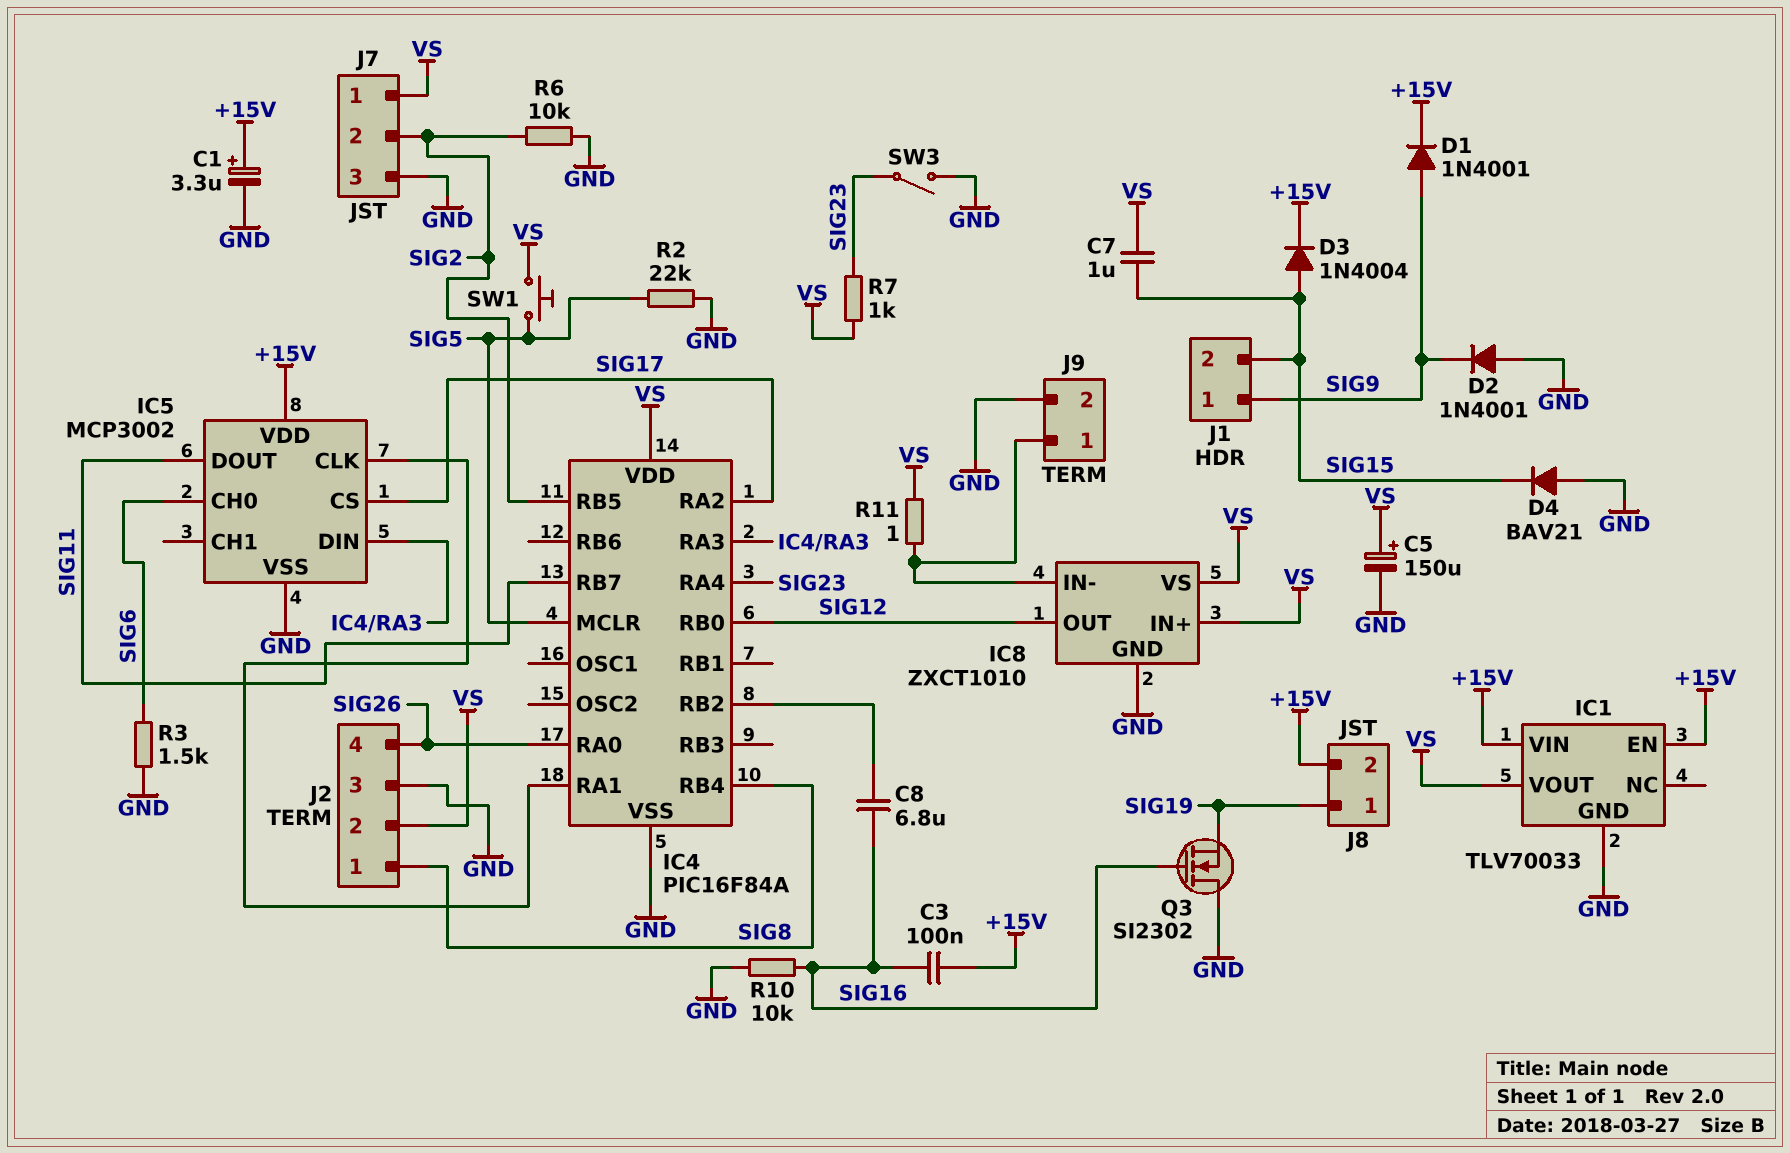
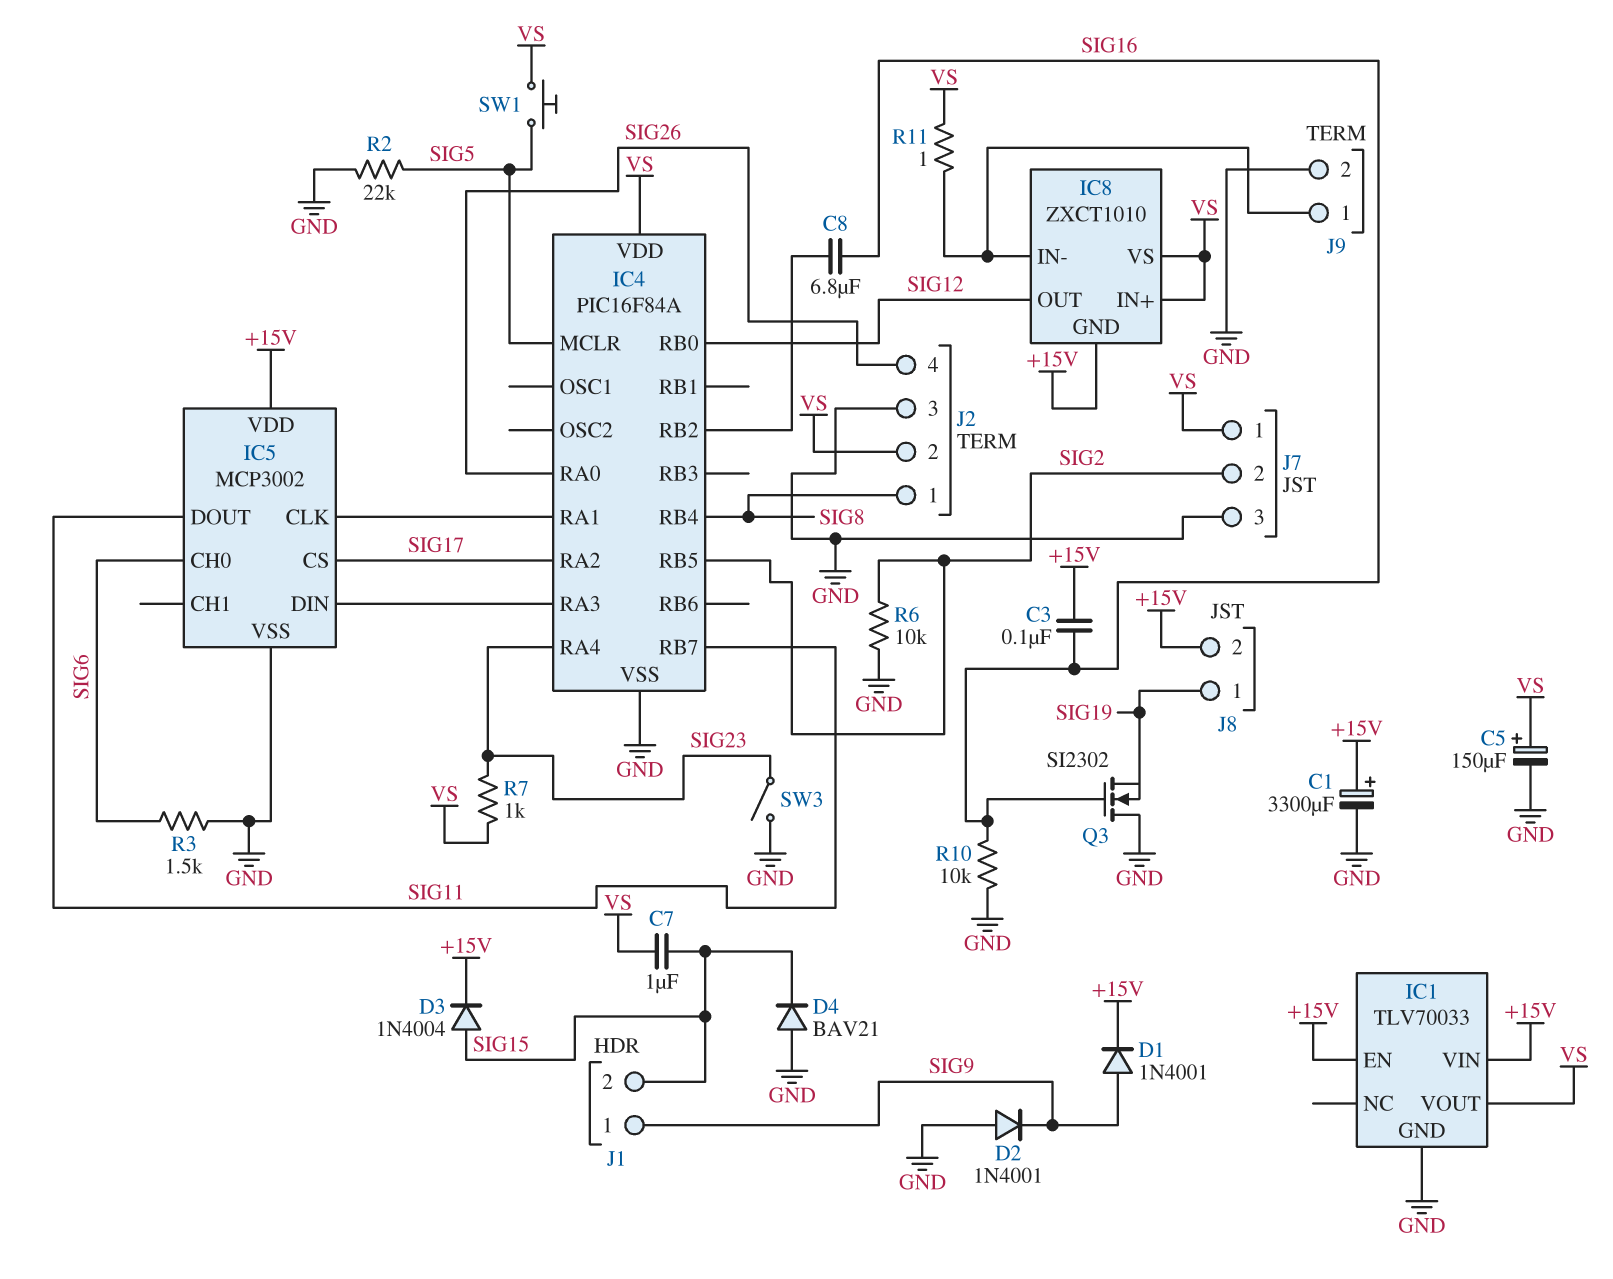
C1: 3.3uF (plus +15V, minus GND) -> 3300uF (plus +15V, minus GND)
IC8 pin GND: GND -> +15V

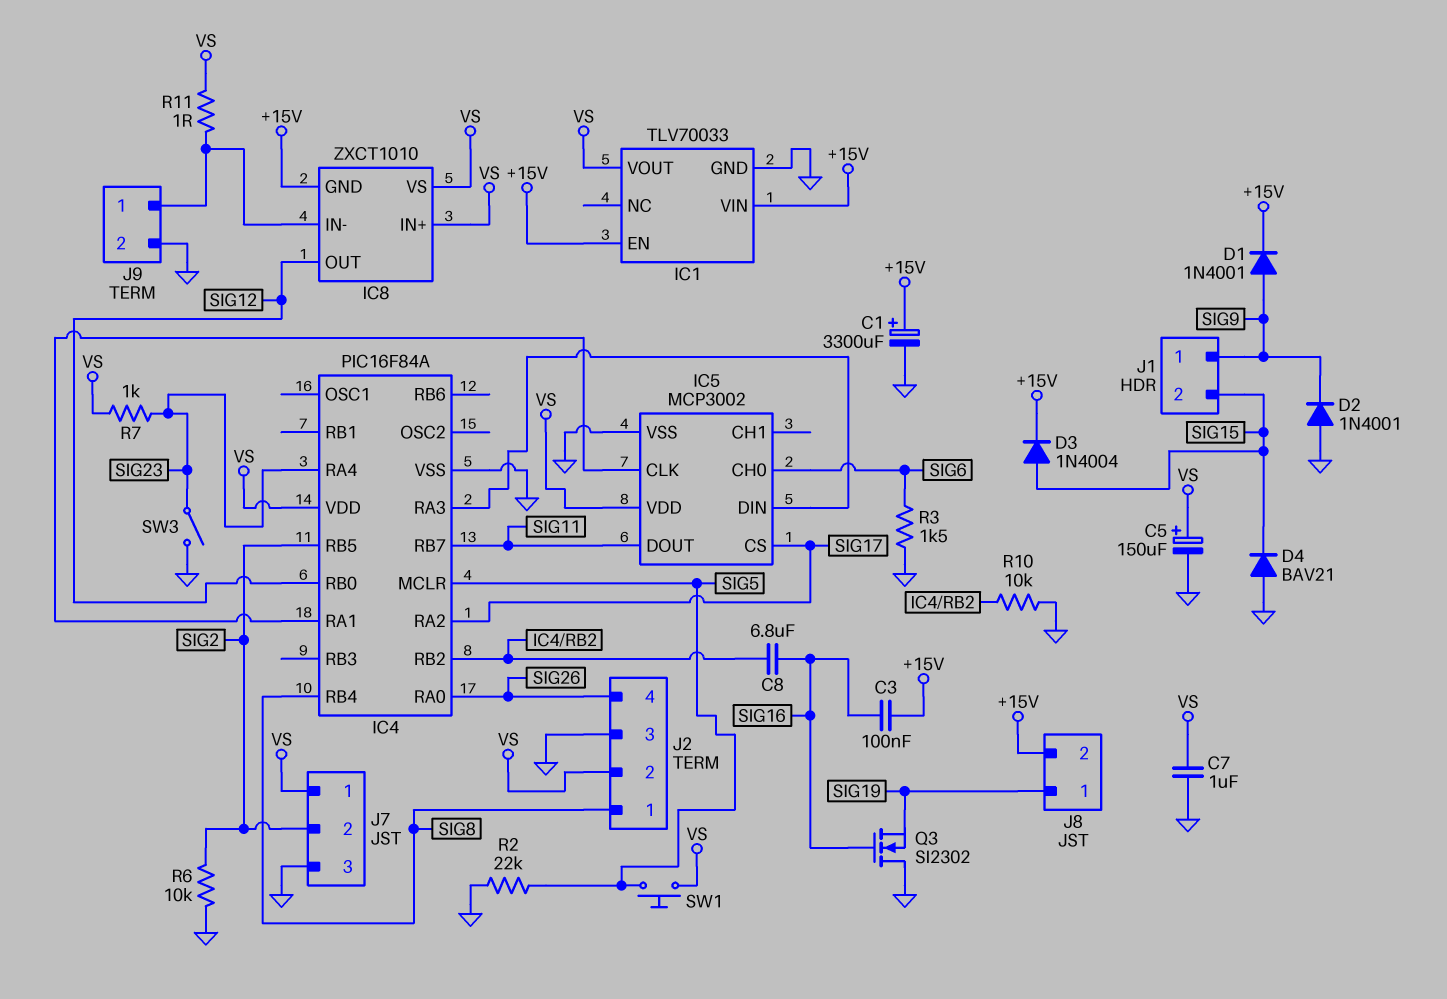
C7: 1uF (SIG15, VS) -> 1uF (GND, VS)
IC5 pin VDD: +15V -> VS
R10: 10k (GND, SIG16) -> 10k (GND, IC4/RB2)

